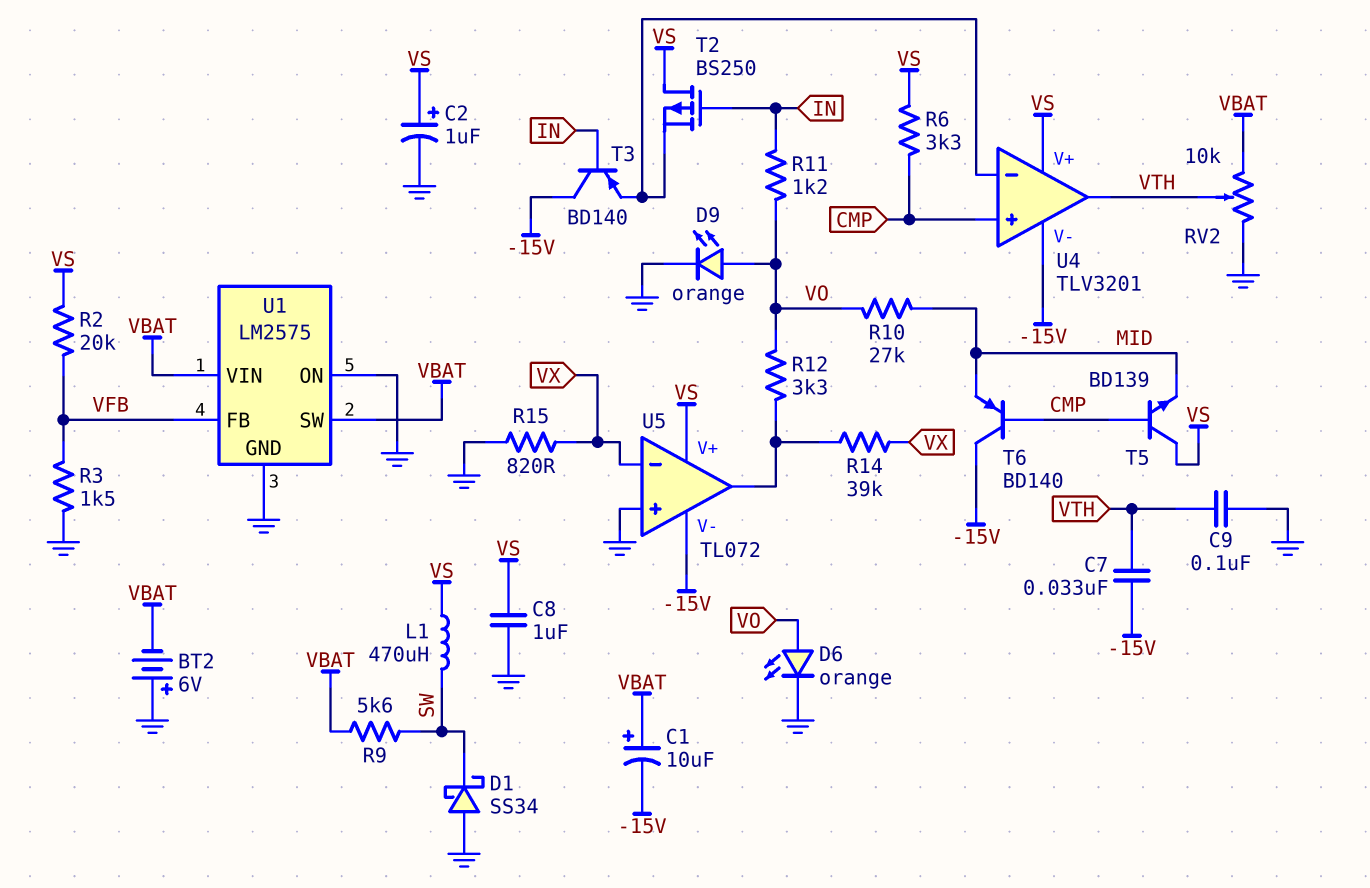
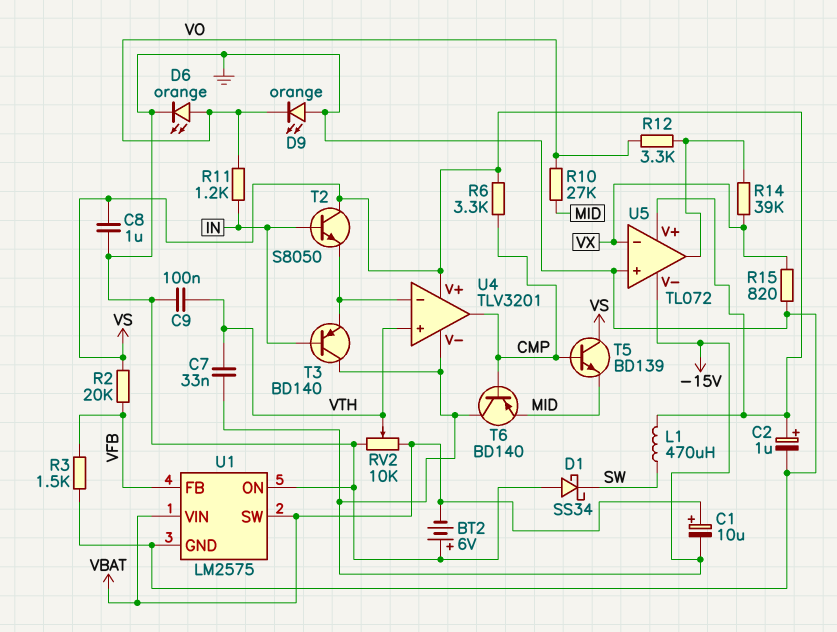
D9: LED orange (A VO, K GND) -> LED orange (A GND, K VO)
R9: 5.6k (SW, VBAT) -> none
T2: PMOS BS250 (G IN, D VS, S U4/in-) -> NPN S8050 (B IN, C VS, E U4/in-)
U4 pin in+: CMP -> VTH
U4 pin out: VTH -> CMP

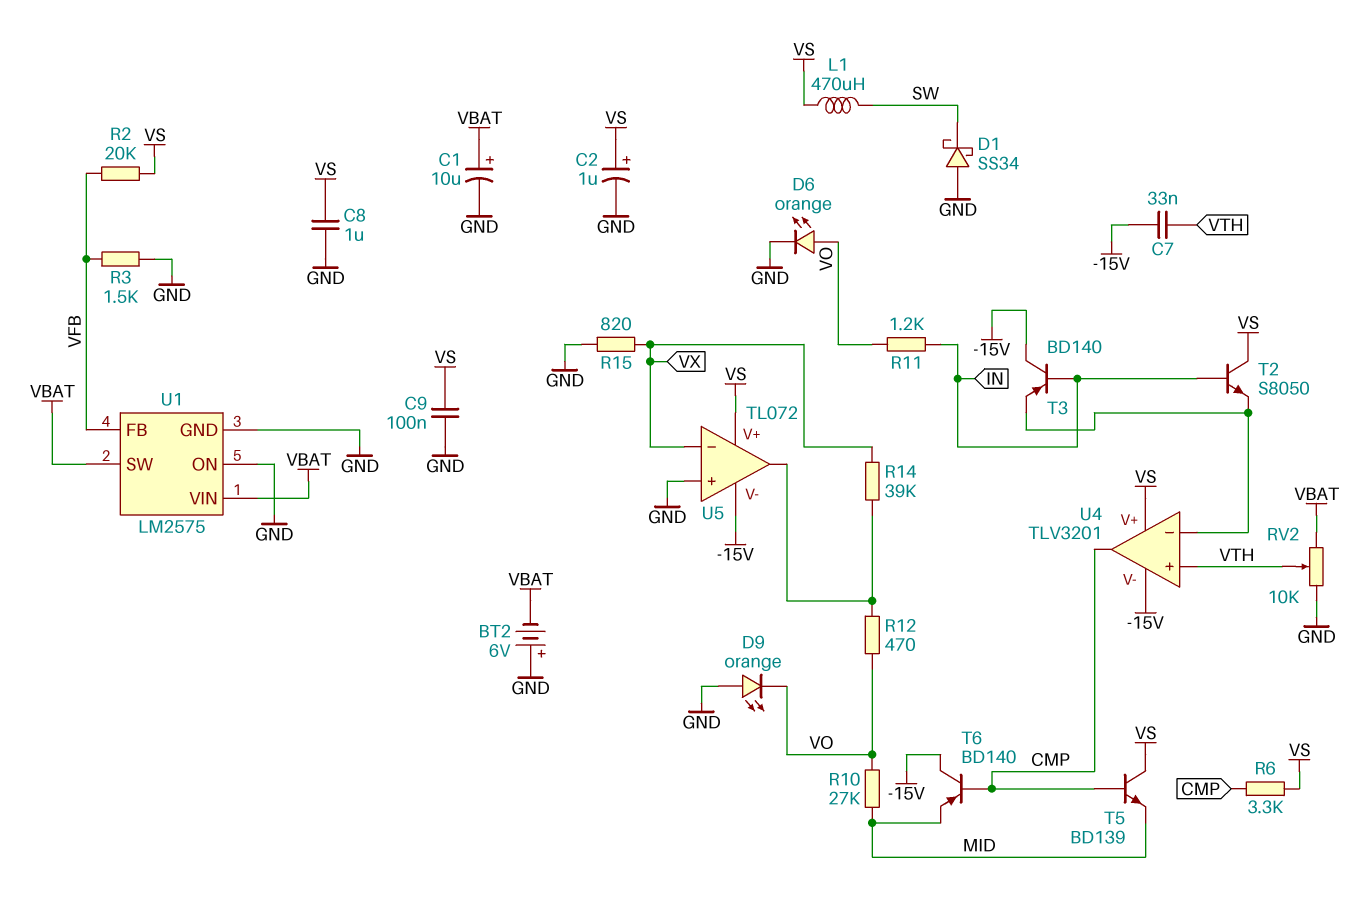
C1: 10uF (plus VBAT, minus -15V) -> 10uF (plus VBAT, minus GND)
C9: 100nF (GND, VTH) -> 100nF (GND, VS)
R12: 3.3k (U5/out, VO) -> 470 (U5/out, VO)

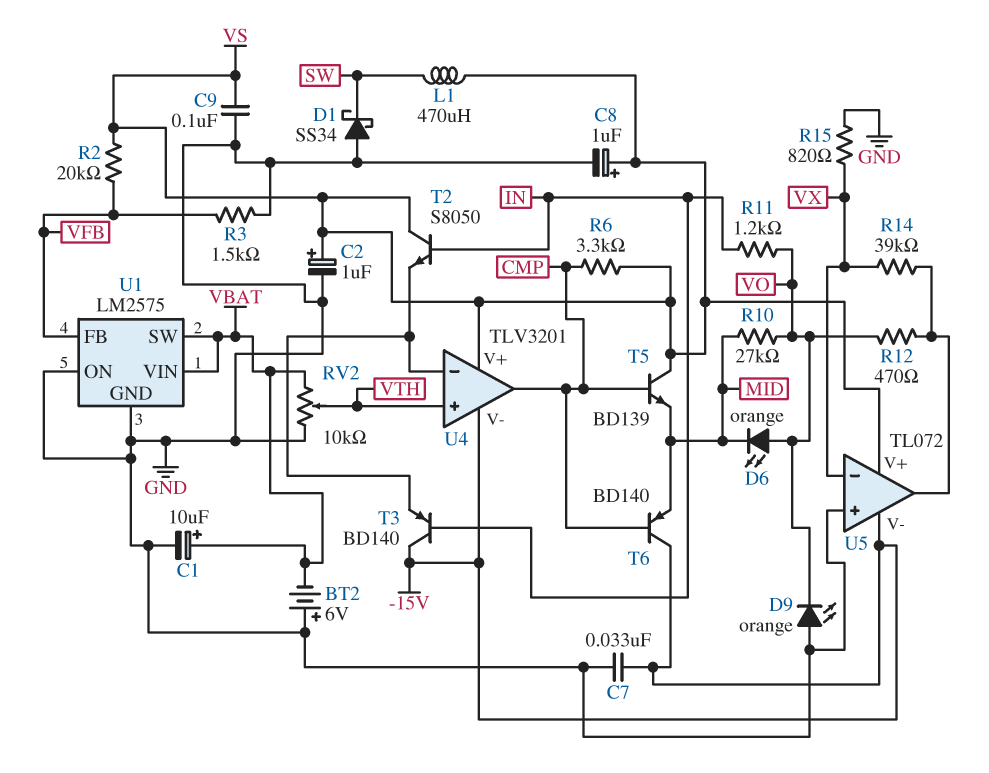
C7: 33nF (-15V, VTH) -> 33nF (-15V, GND)
C8: 1uF (GND, VS) -> 1uF (plus VS, minus GND)
D6: LED orange (A VO, K GND) -> LED orange (A VO, K MID)

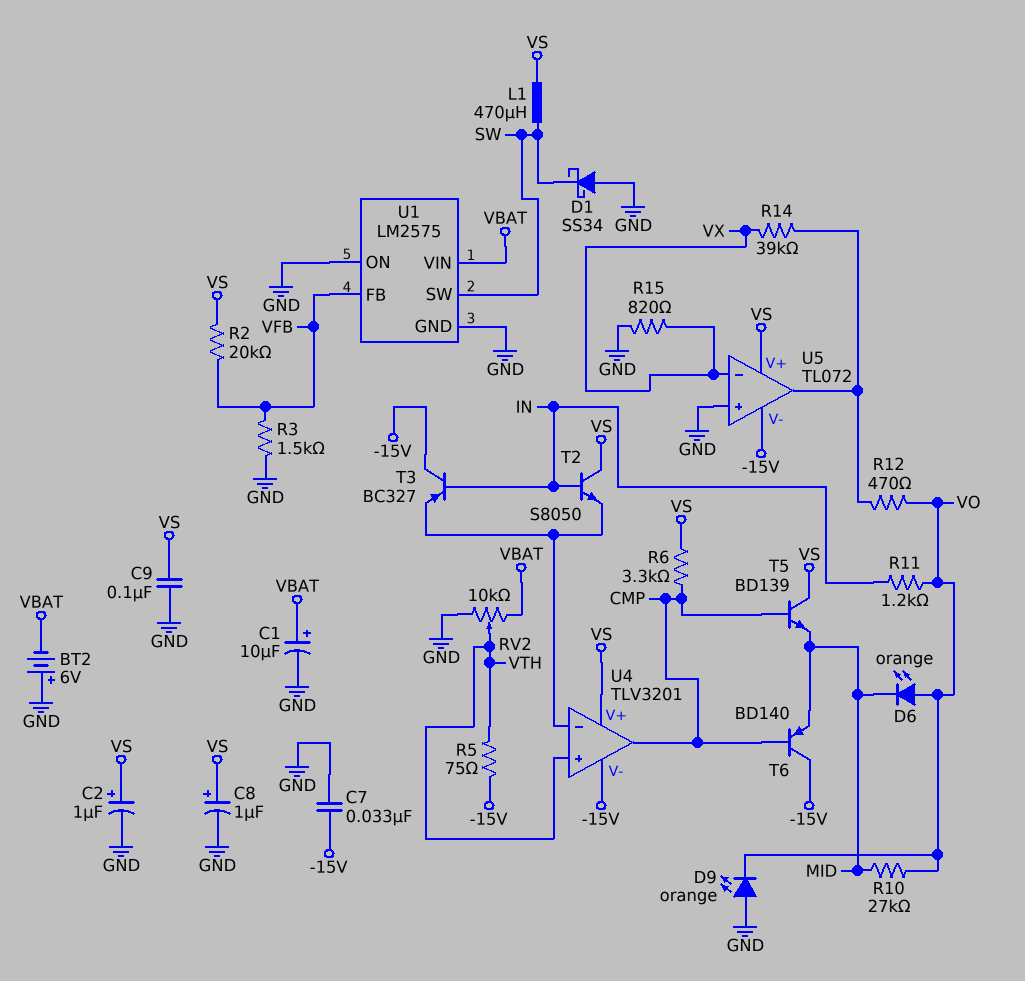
R5: none -> 75 (-15V, VTH)
T3: PNP BD140 (B IN, C -15V, E U4/in-) -> PNP BC327 (B IN, C -15V, E U4/in-)
U1 pin SW: VBAT -> SW

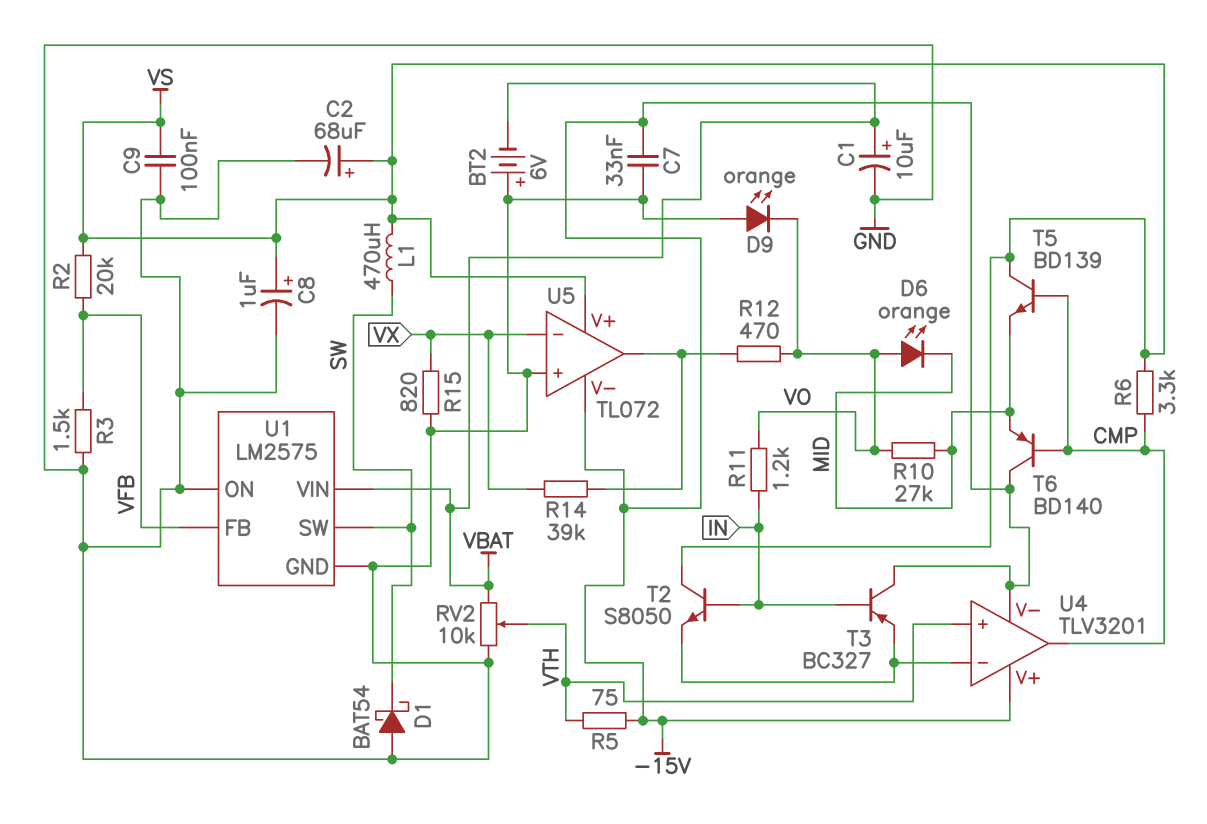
C2: 1uF (plus VS, minus GND) -> 68uF (plus VS, minus GND)
D1: schottky SS34 (A GND, K SW) -> schottky BAT54 (A GND, K SW)
U4 pin V+: VS -> -15V

